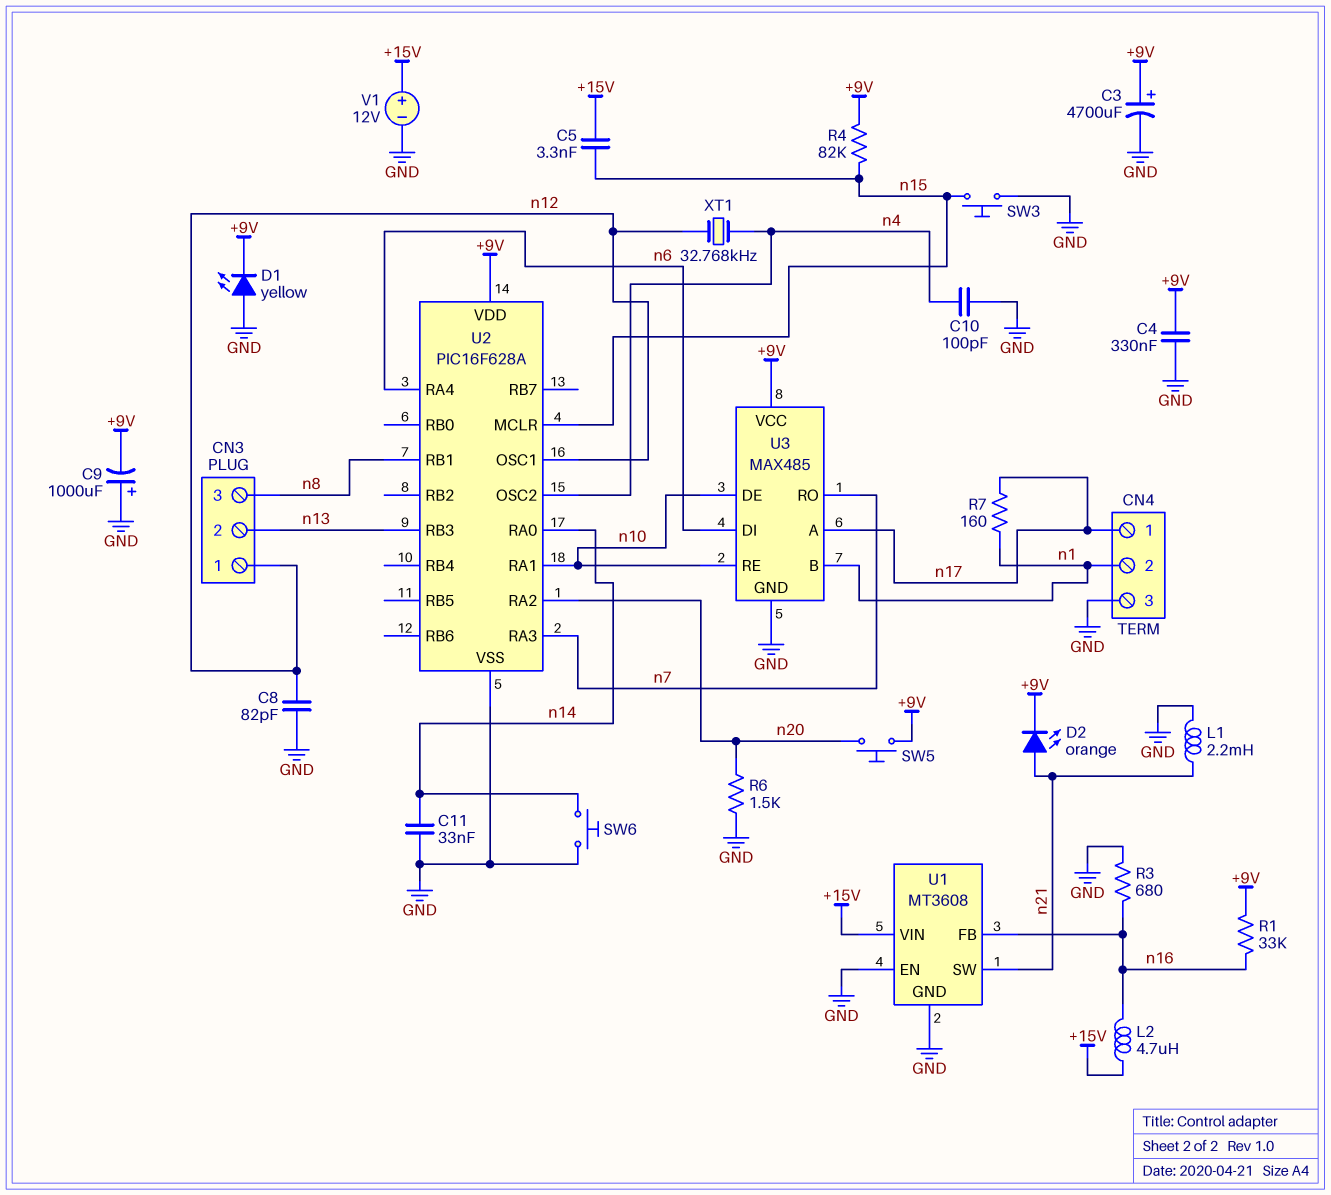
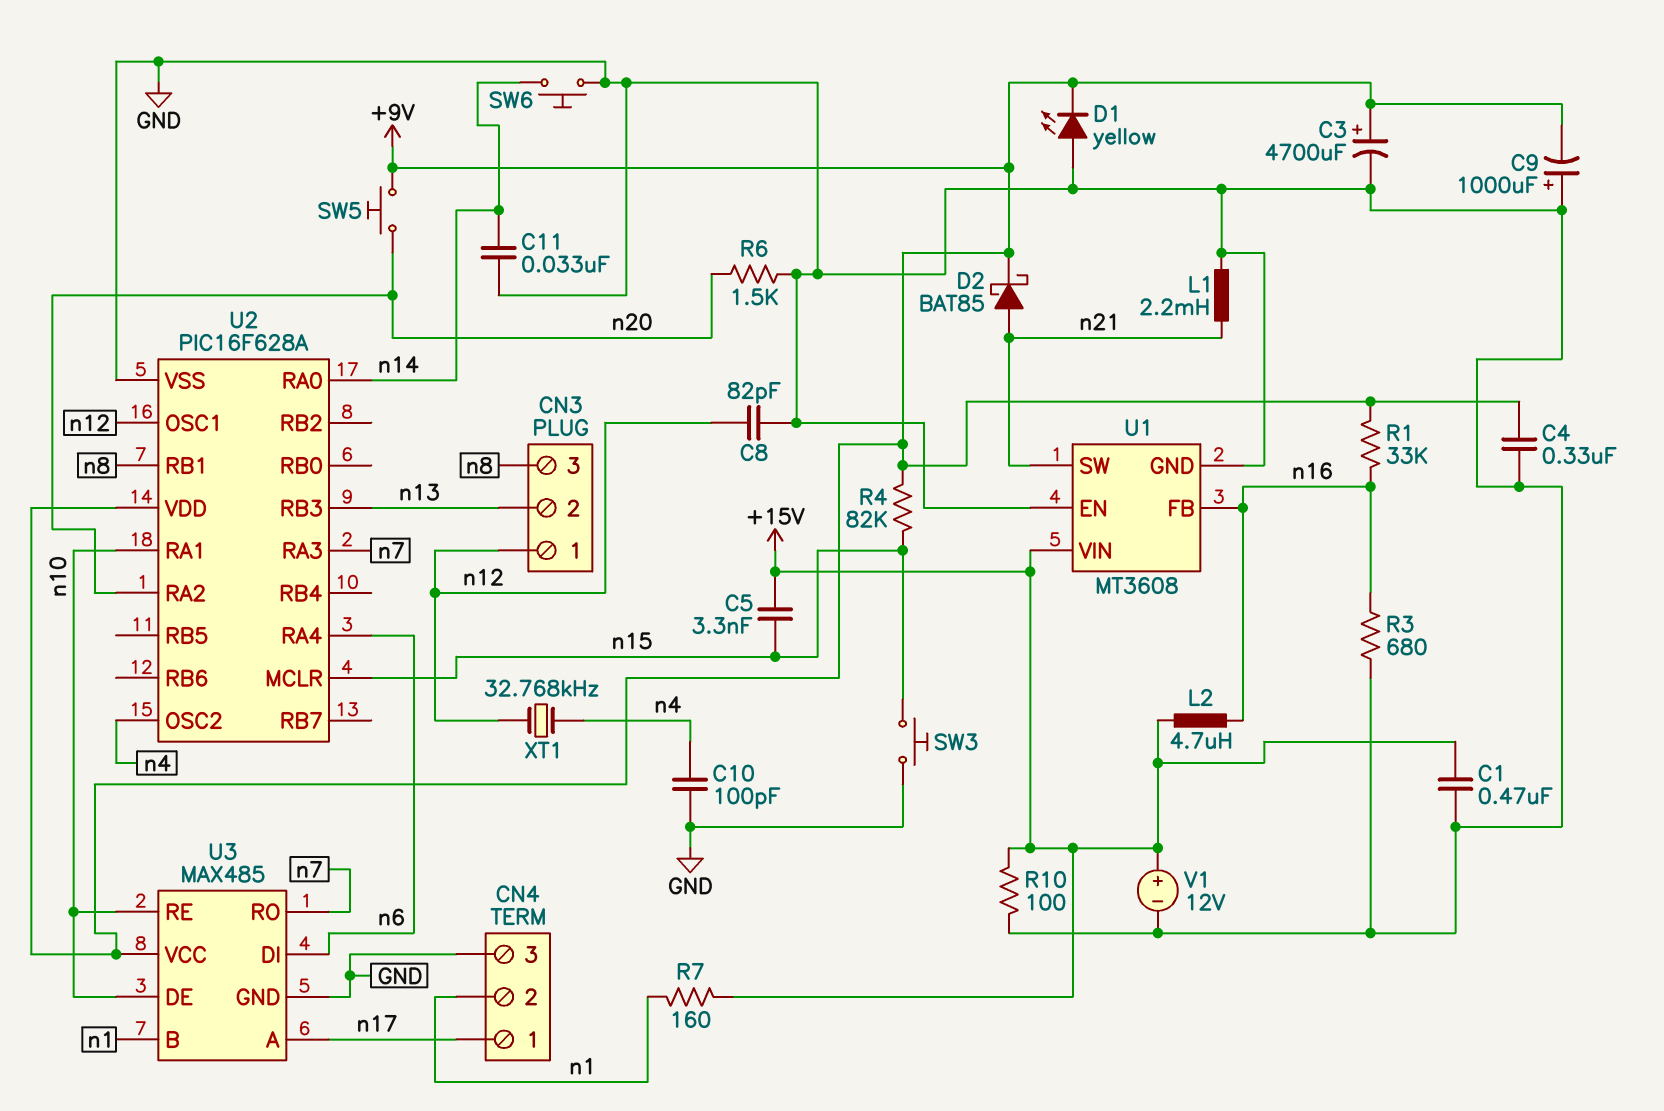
C1: none -> 470nF (+15V, GND)
D2: LED orange (A n21, K +9V) -> schottky BAT85 (A n21, K +9V)
R7: 160 (n1, n17) -> 160 (+15V, n1)
R10: none -> 100 (+15V, GND)

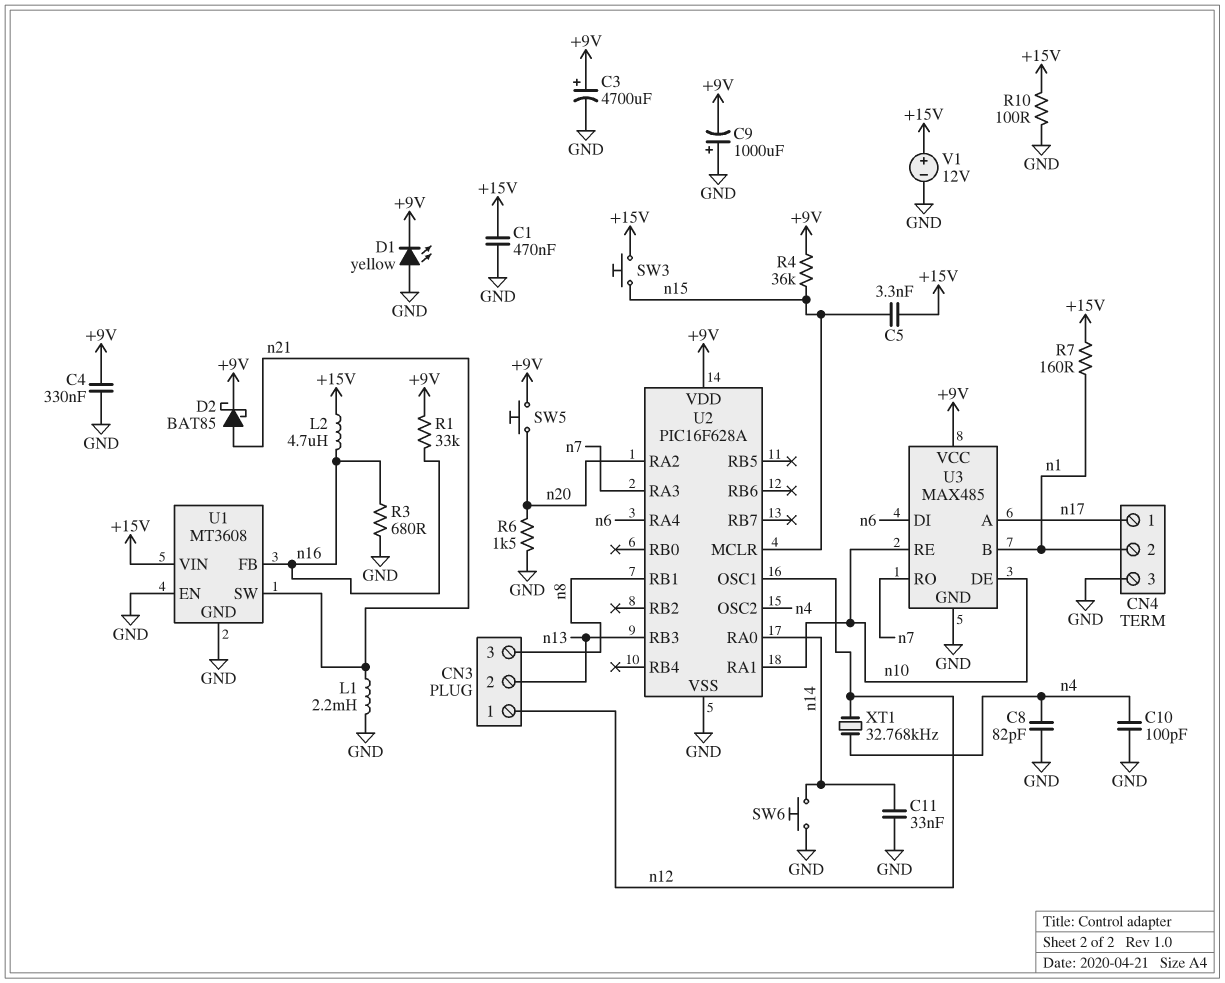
C8: 82pF (GND, n12) -> 82pF (GND, n4)
R4: 82k (+9V, n15) -> 36k (+9V, n15)
SW3: button (GND, n15) -> button (+15V, n15)

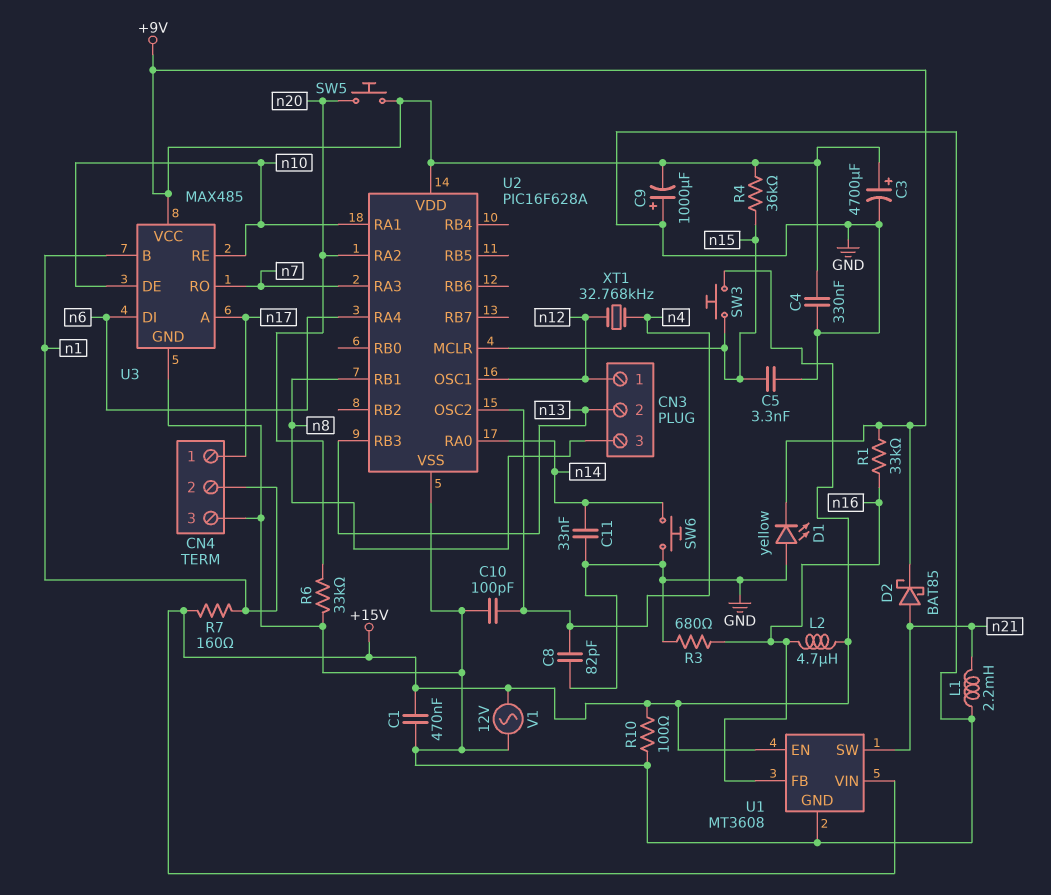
C5: 3.3nF (+15V, n15) -> 3.3nF (GND, n15)
R6: 1.5k (GND, n20) -> 33k (GND, n20)
U1 pin EN: GND -> +15V
V1: 12V (plus +15V, minus GND) -> AC 12V (+15V, GND)

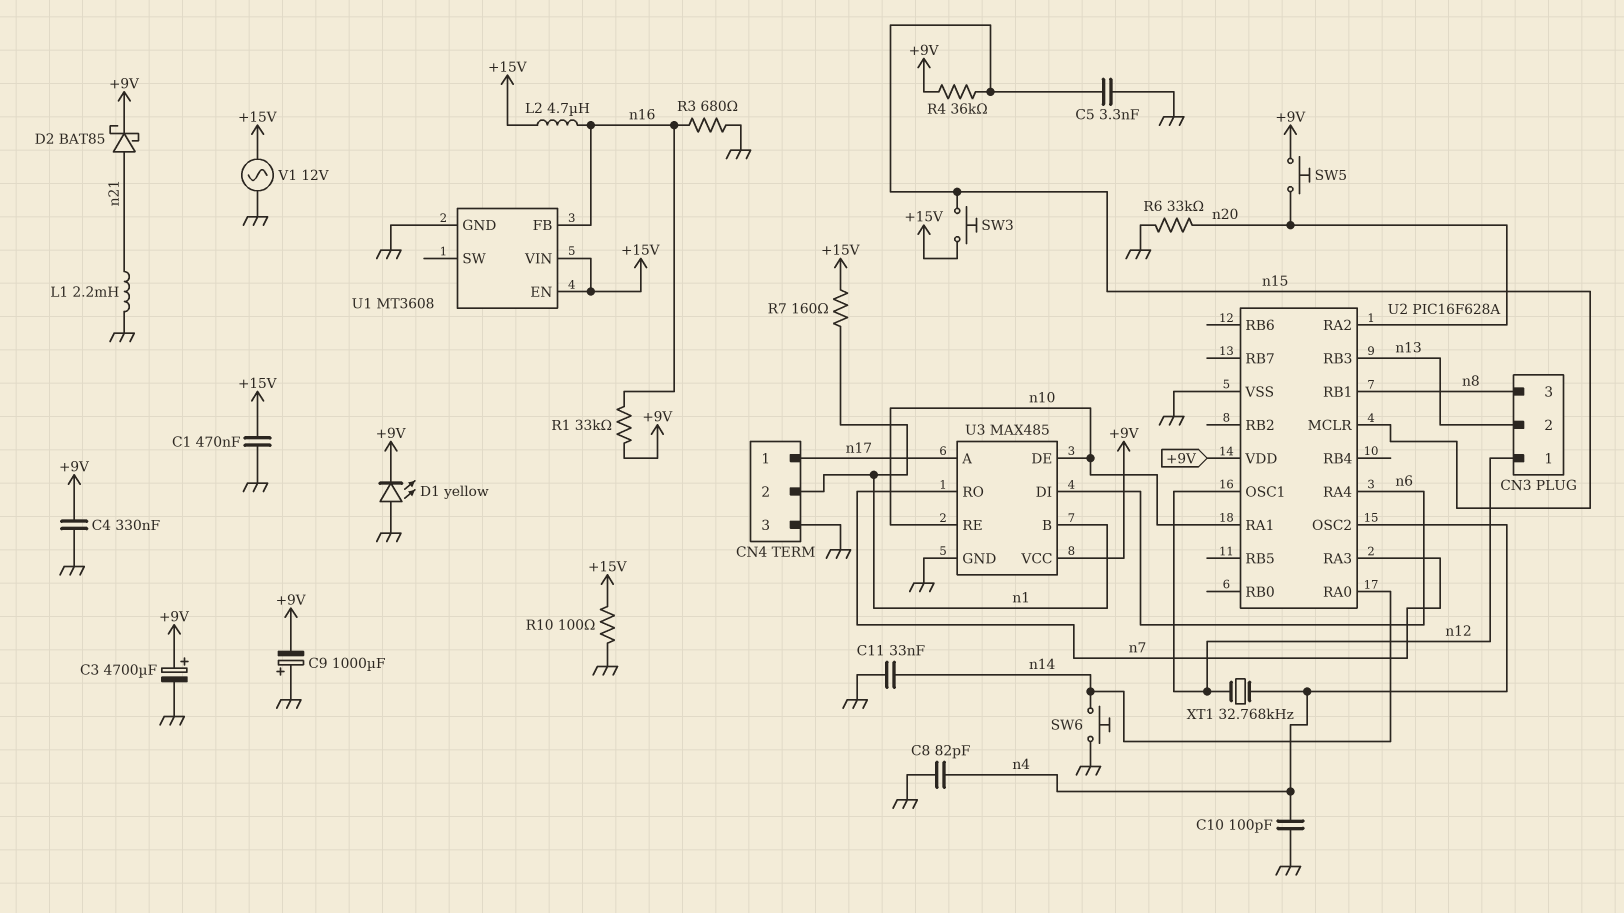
U1 pin SW: n21 -> none

